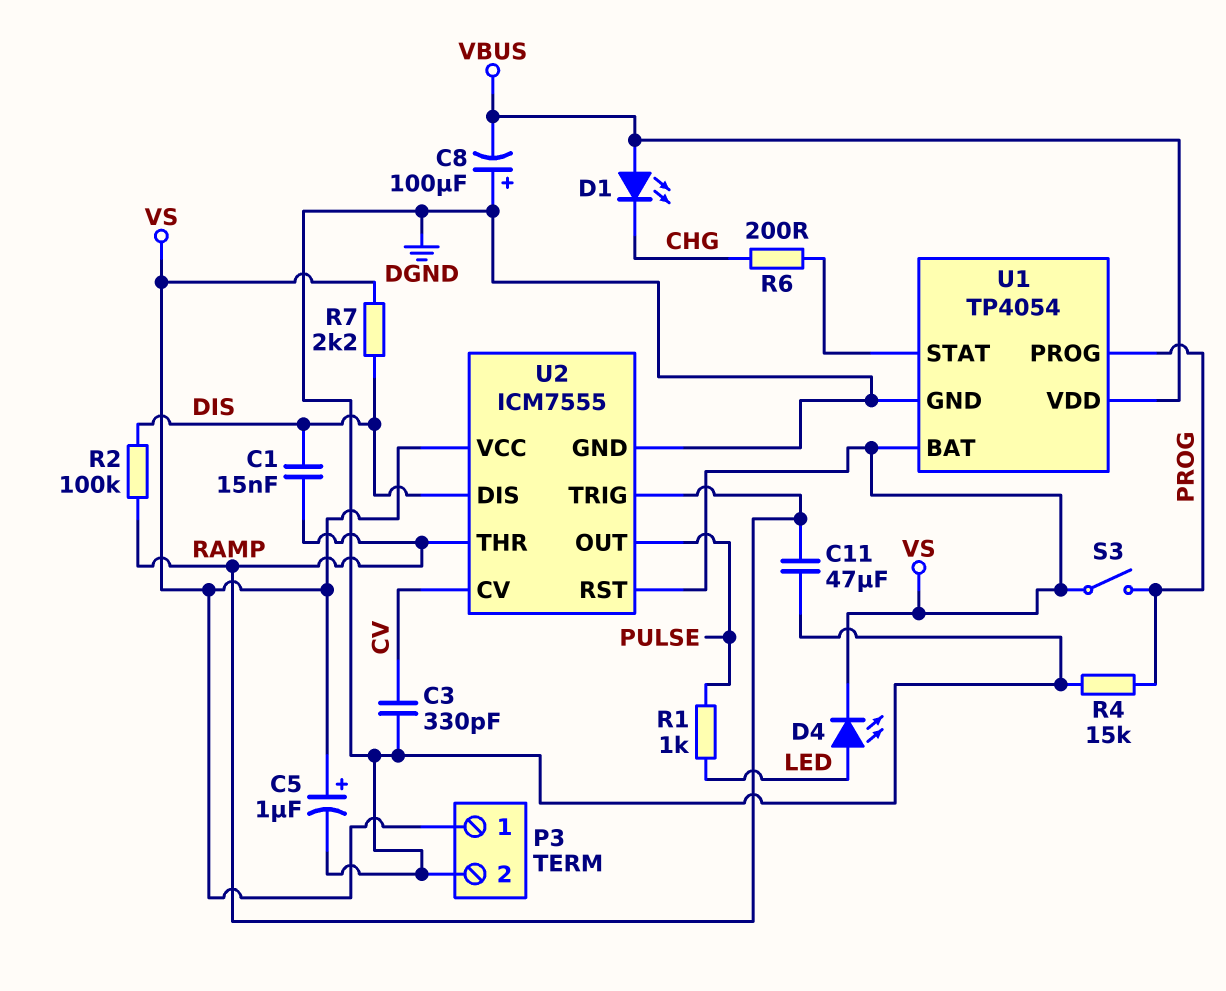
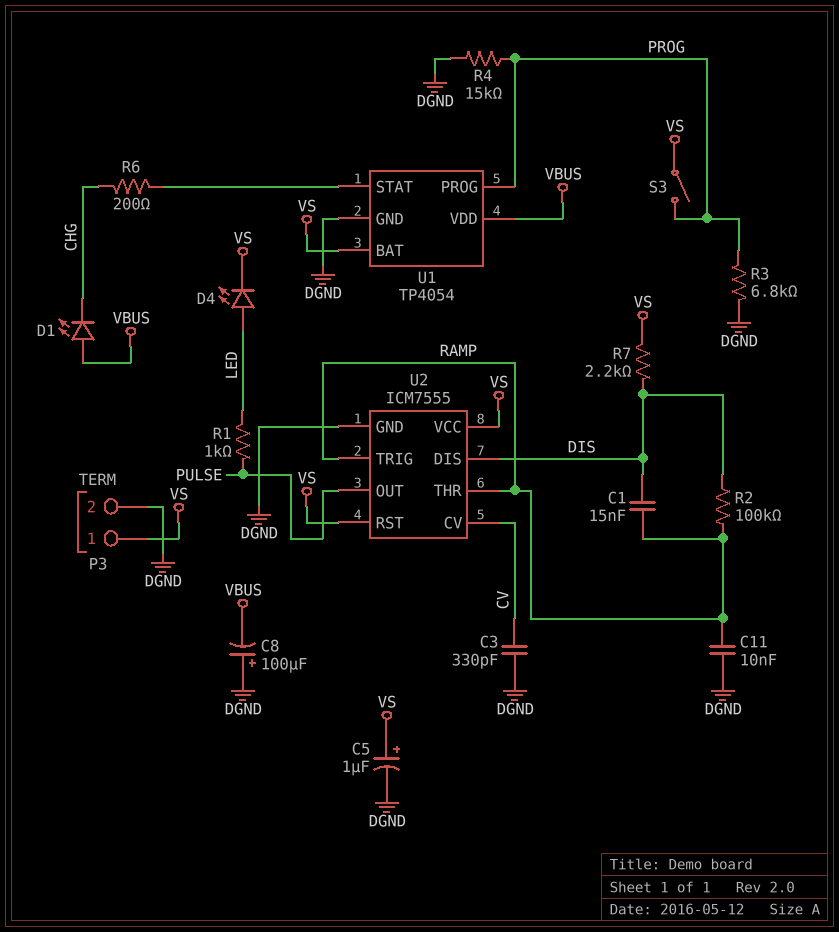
C11: 47uF (DGND, RAMP) -> 10nF (DGND, RAMP)
R3: none -> 6.8k (DGND, PROG)

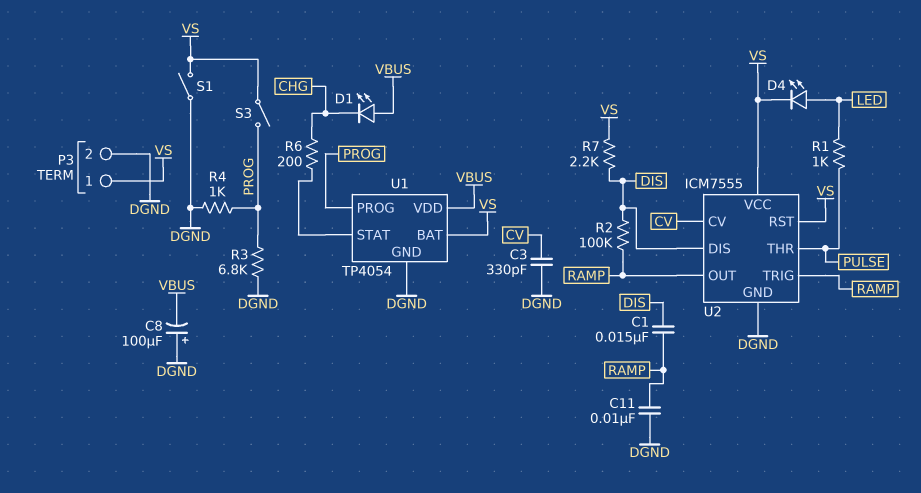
C5: 1uF (plus VS, minus DGND) -> none
R4: 15k (DGND, PROG) -> 1k (DGND, PROG)
S1: none -> switch (DGND, VS)
U2 pin OUT: PULSE -> RAMP
U2 pin THR: RAMP -> PULSE

